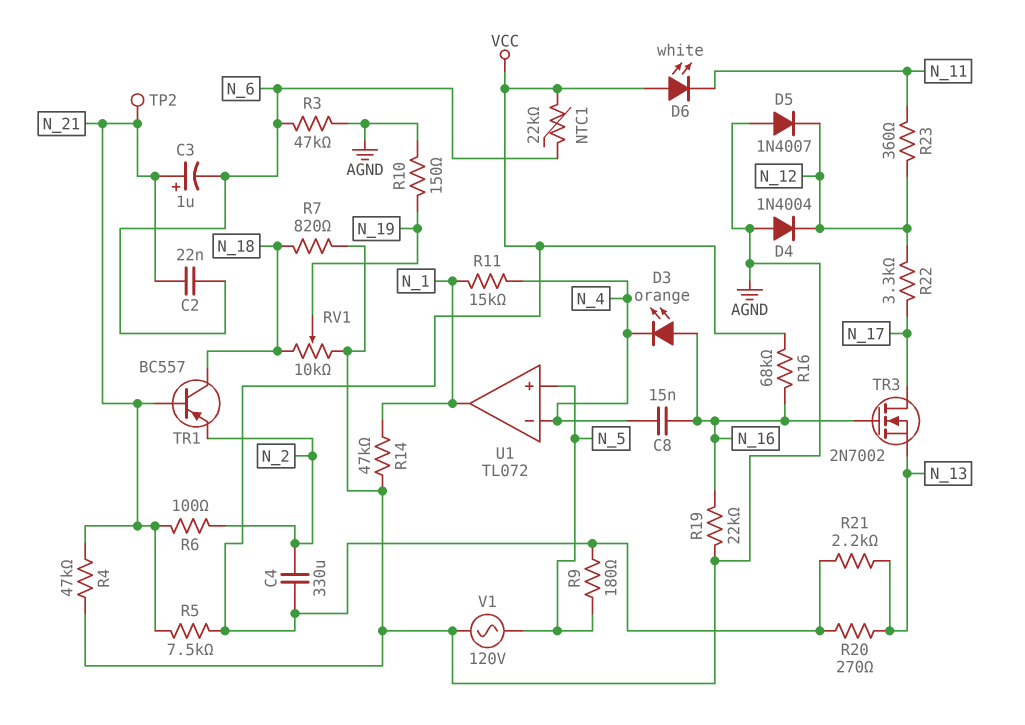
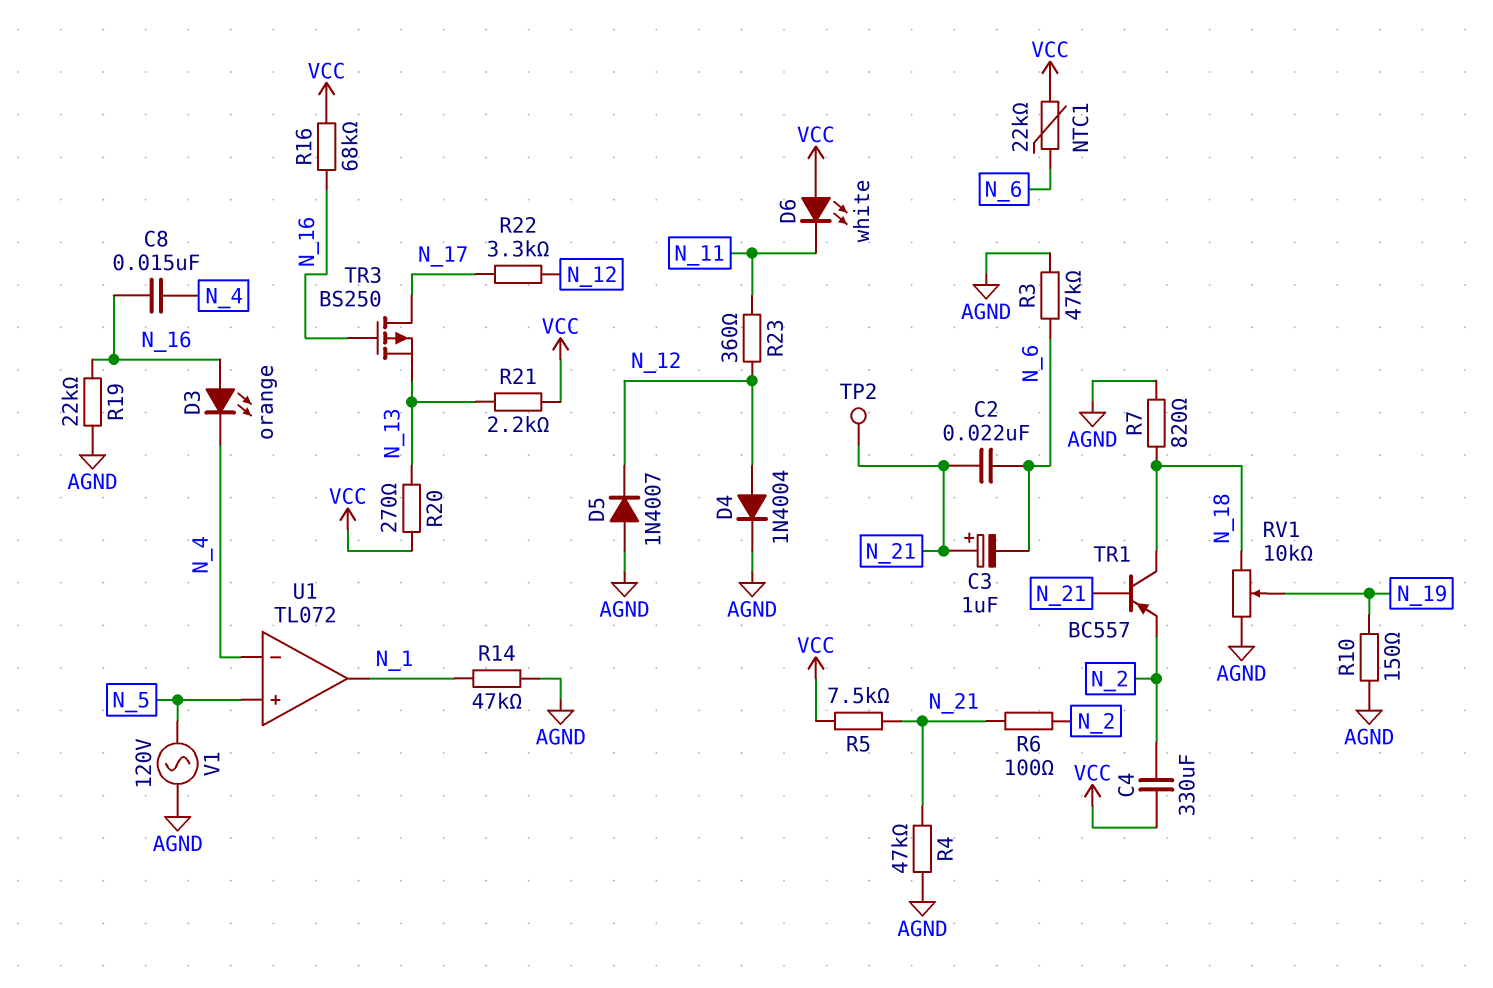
D4: diode 1N4004 (A AGND, K N_12) -> diode 1N4004 (A N_12, K AGND)
R9: 180 (N_5, VCC) -> none
R11: 15k (N_1, N_4) -> none
TR3: NMOS 2N7002 (G N_16, D N_17, S N_13) -> PMOS BS250 (G N_16, D N_17, S N_13)

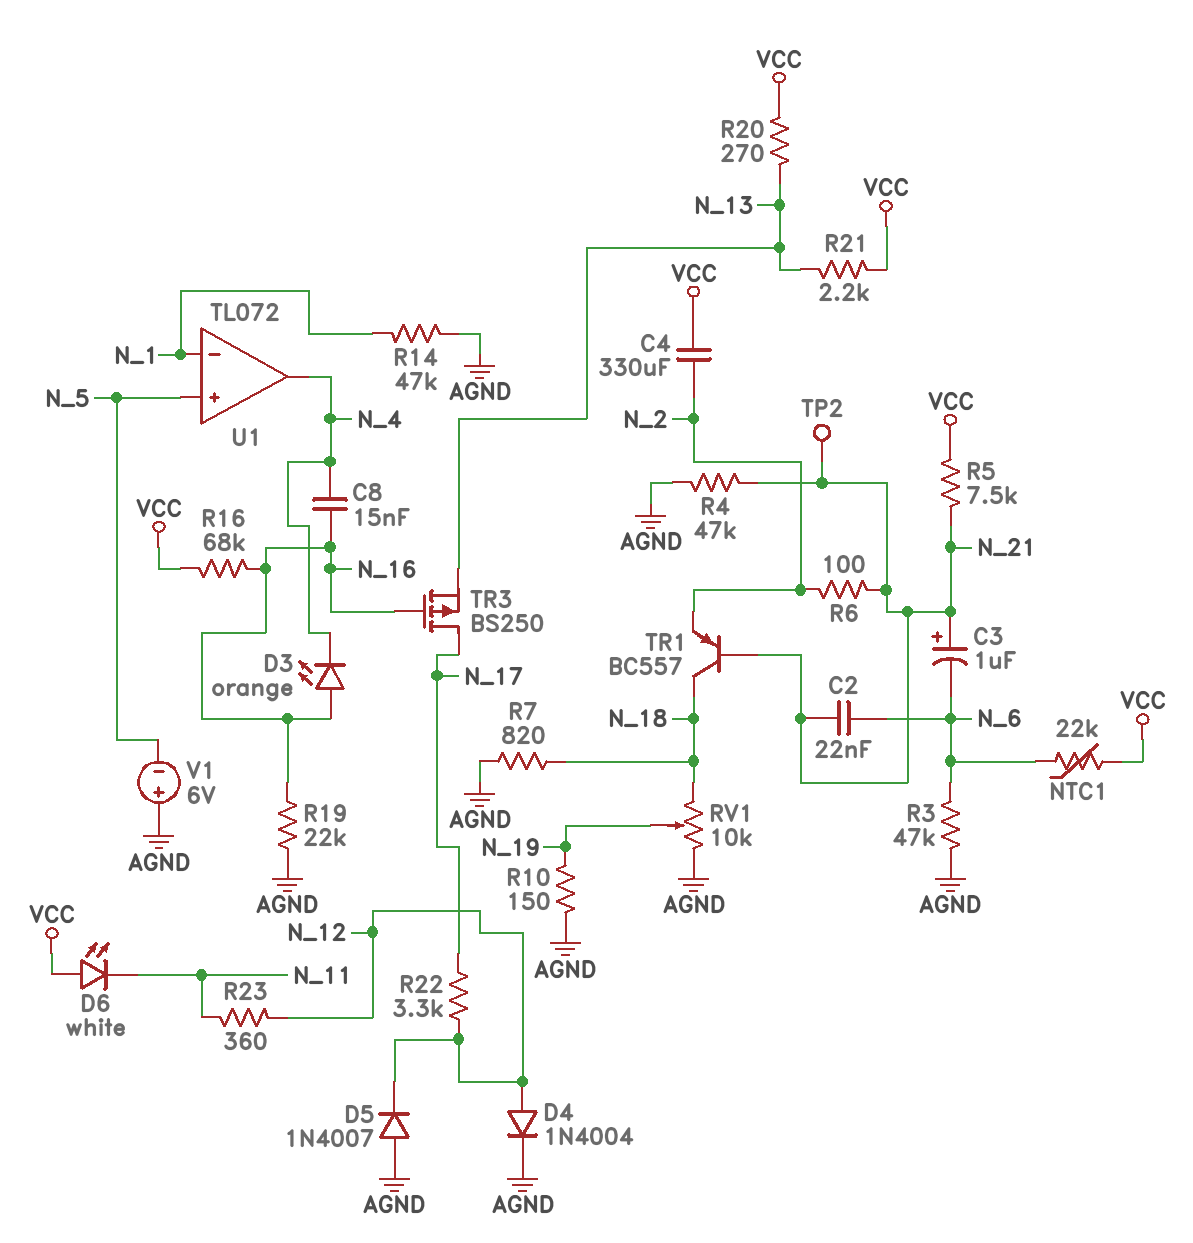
U1 pin in-: N_4 -> N_1
U1 pin out: N_1 -> N_4
V1: AC 120V (AGND, N_5) -> 6V (plus AGND, minus N_5)

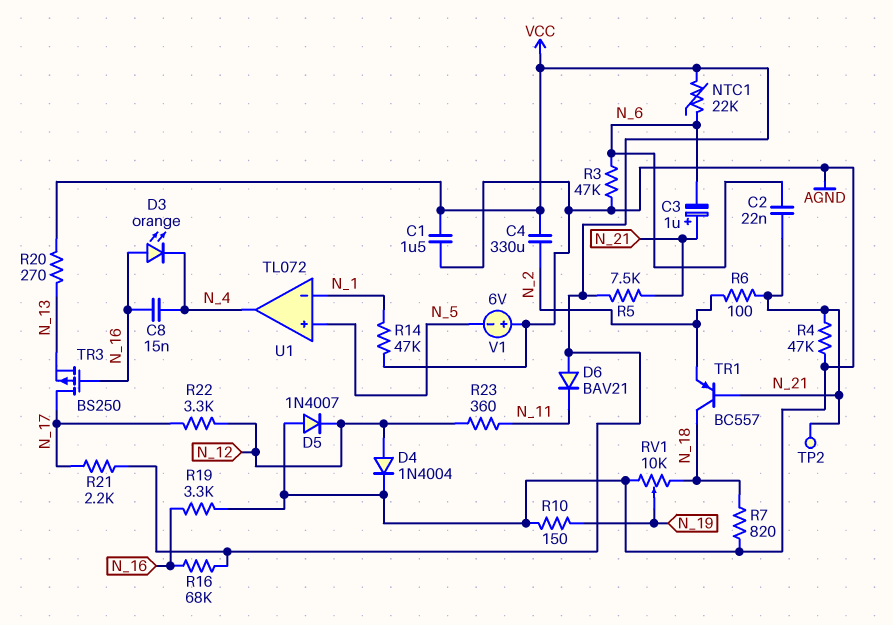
C1: none -> 1.5uF (AGND, VCC)
D6: LED white (A VCC, K N_11) -> diode BAV21 (A VCC, K N_11)
R19: 22k (AGND, N_16) -> 3.3k (AGND, N_16)
R21: 2.2k (N_13, VCC) -> 2.2k (N_17, VCC)

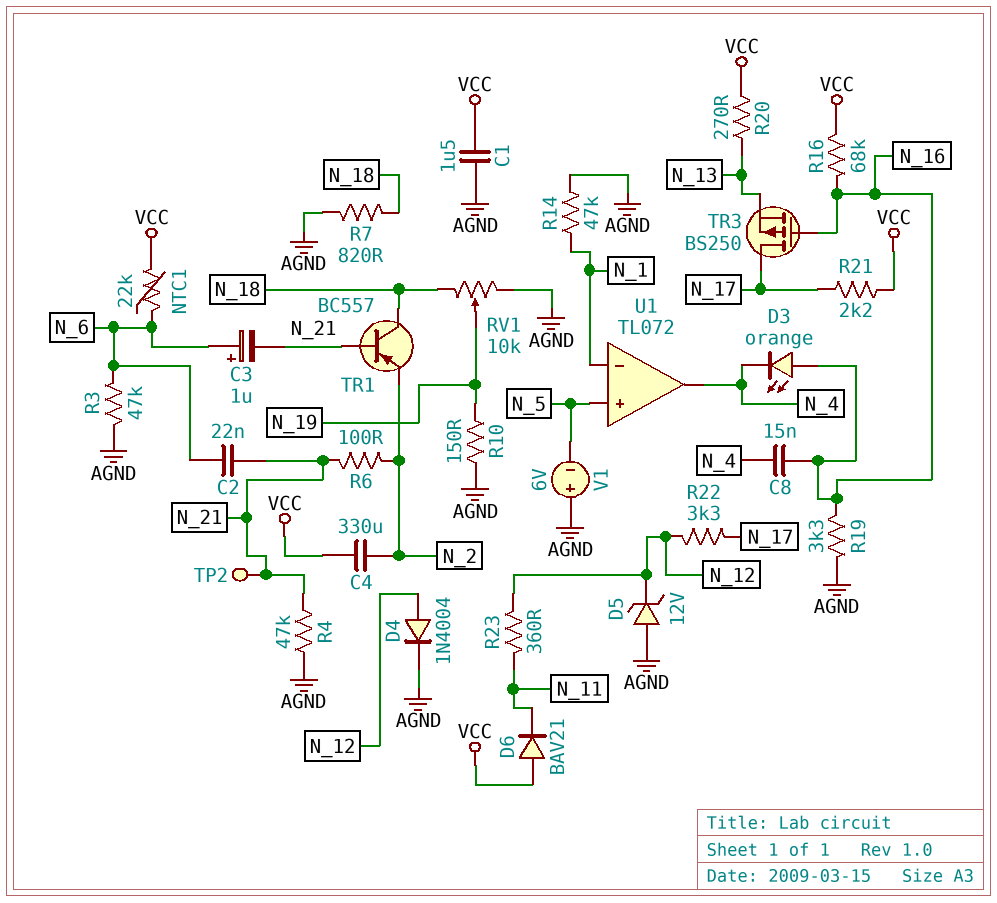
C3: 1uF (plus N_21, minus N_6) -> 1uF (plus N_6, minus N_21)
D5: diode 1N4007 (A AGND, K N_12) -> zener 12V (A AGND, K N_12)
R5: 7.5k (N_21, VCC) -> none

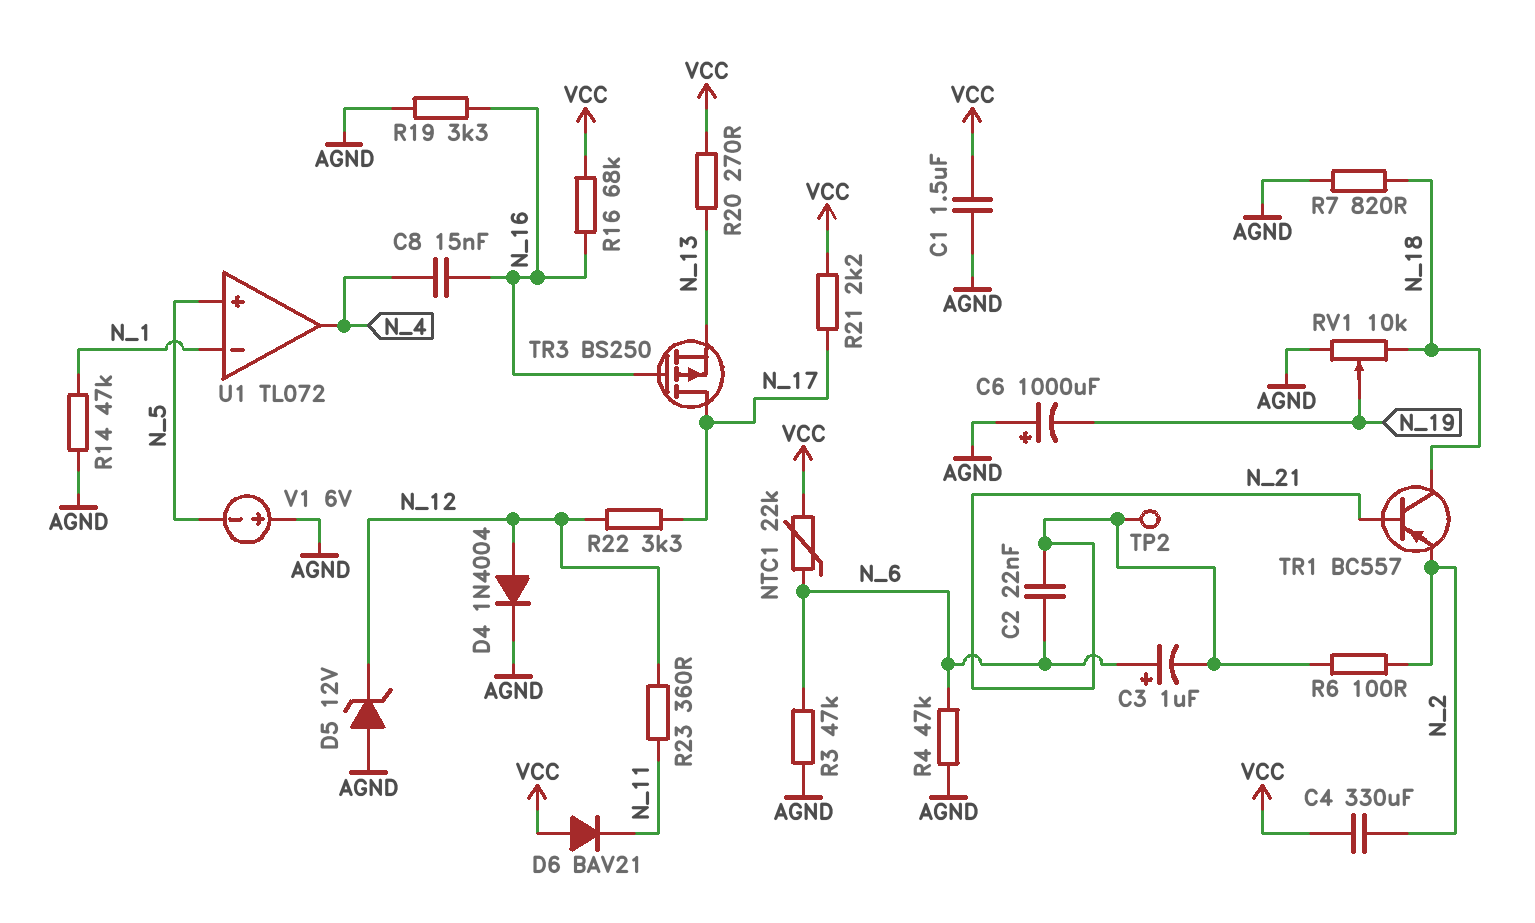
C6: none -> 1000uF (plus AGND, minus N_19)
D3: LED orange (A N_16, K N_4) -> none
R4: 47k (AGND, N_21) -> 47k (AGND, N_6)
R10: 150 (AGND, N_19) -> none

